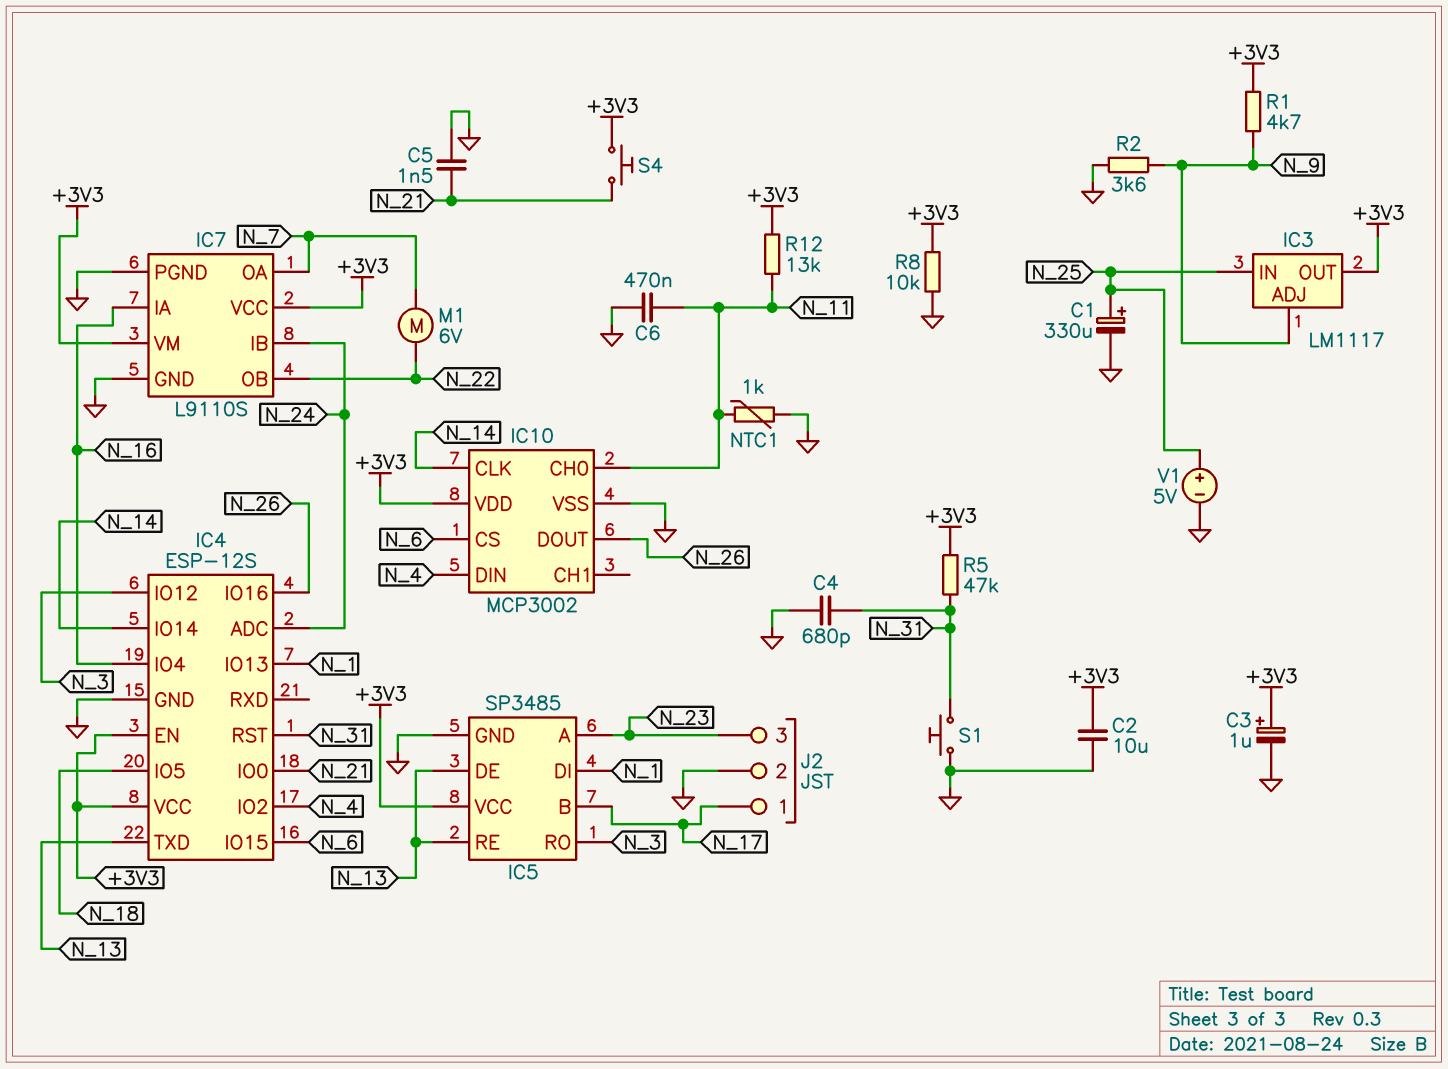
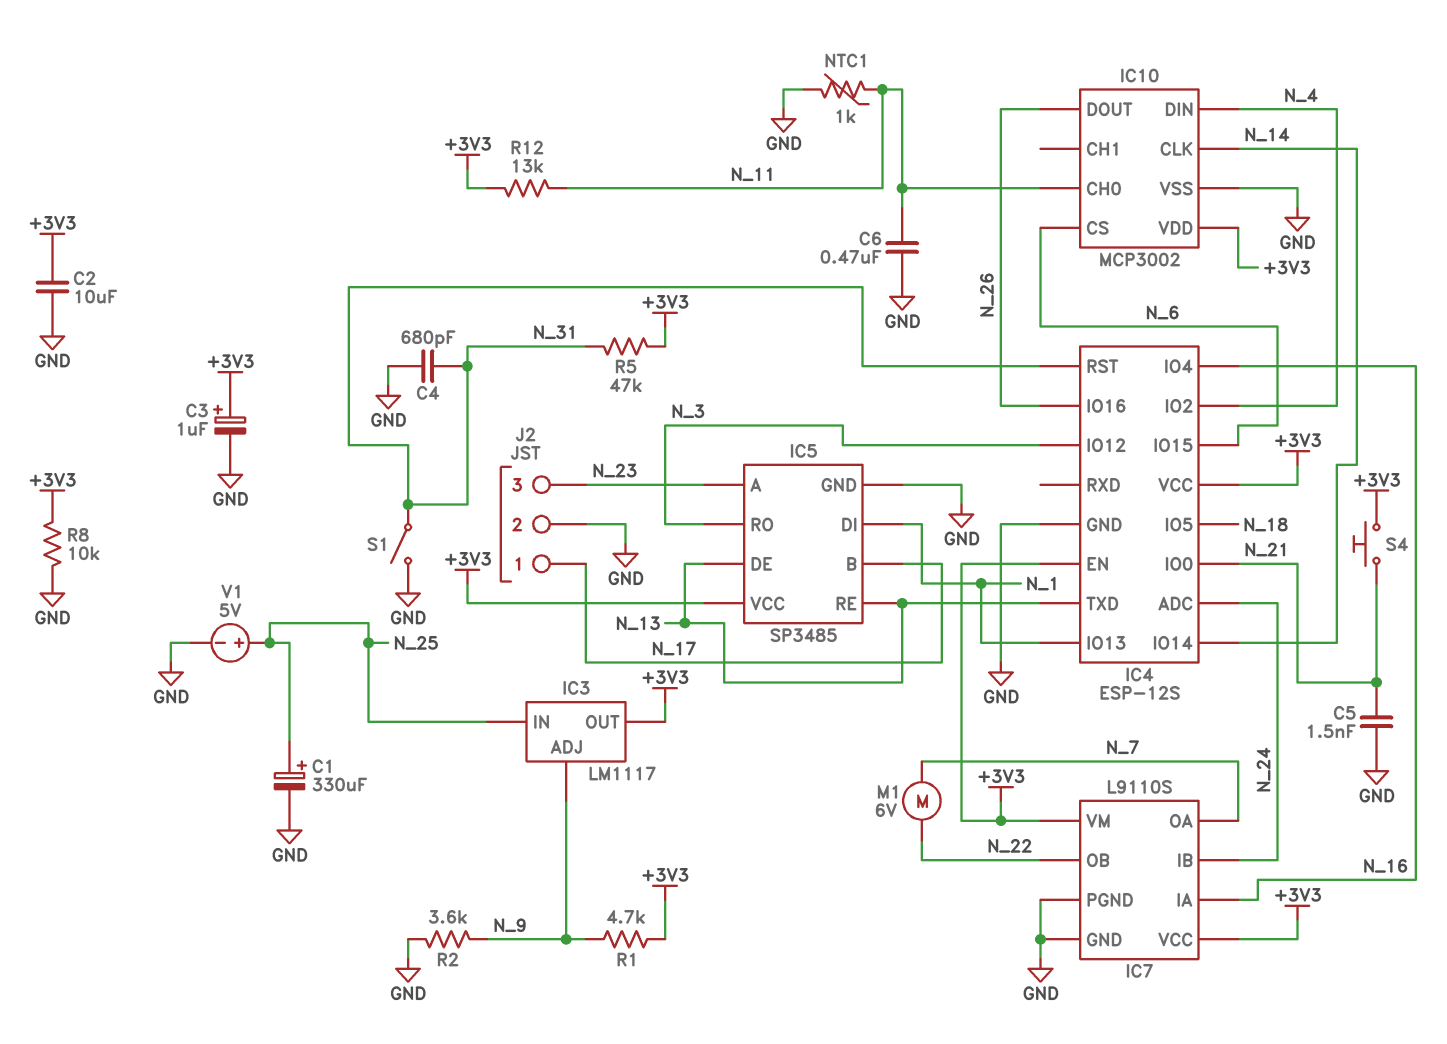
S1: button (GND, N_31) -> switch (GND, N_31)

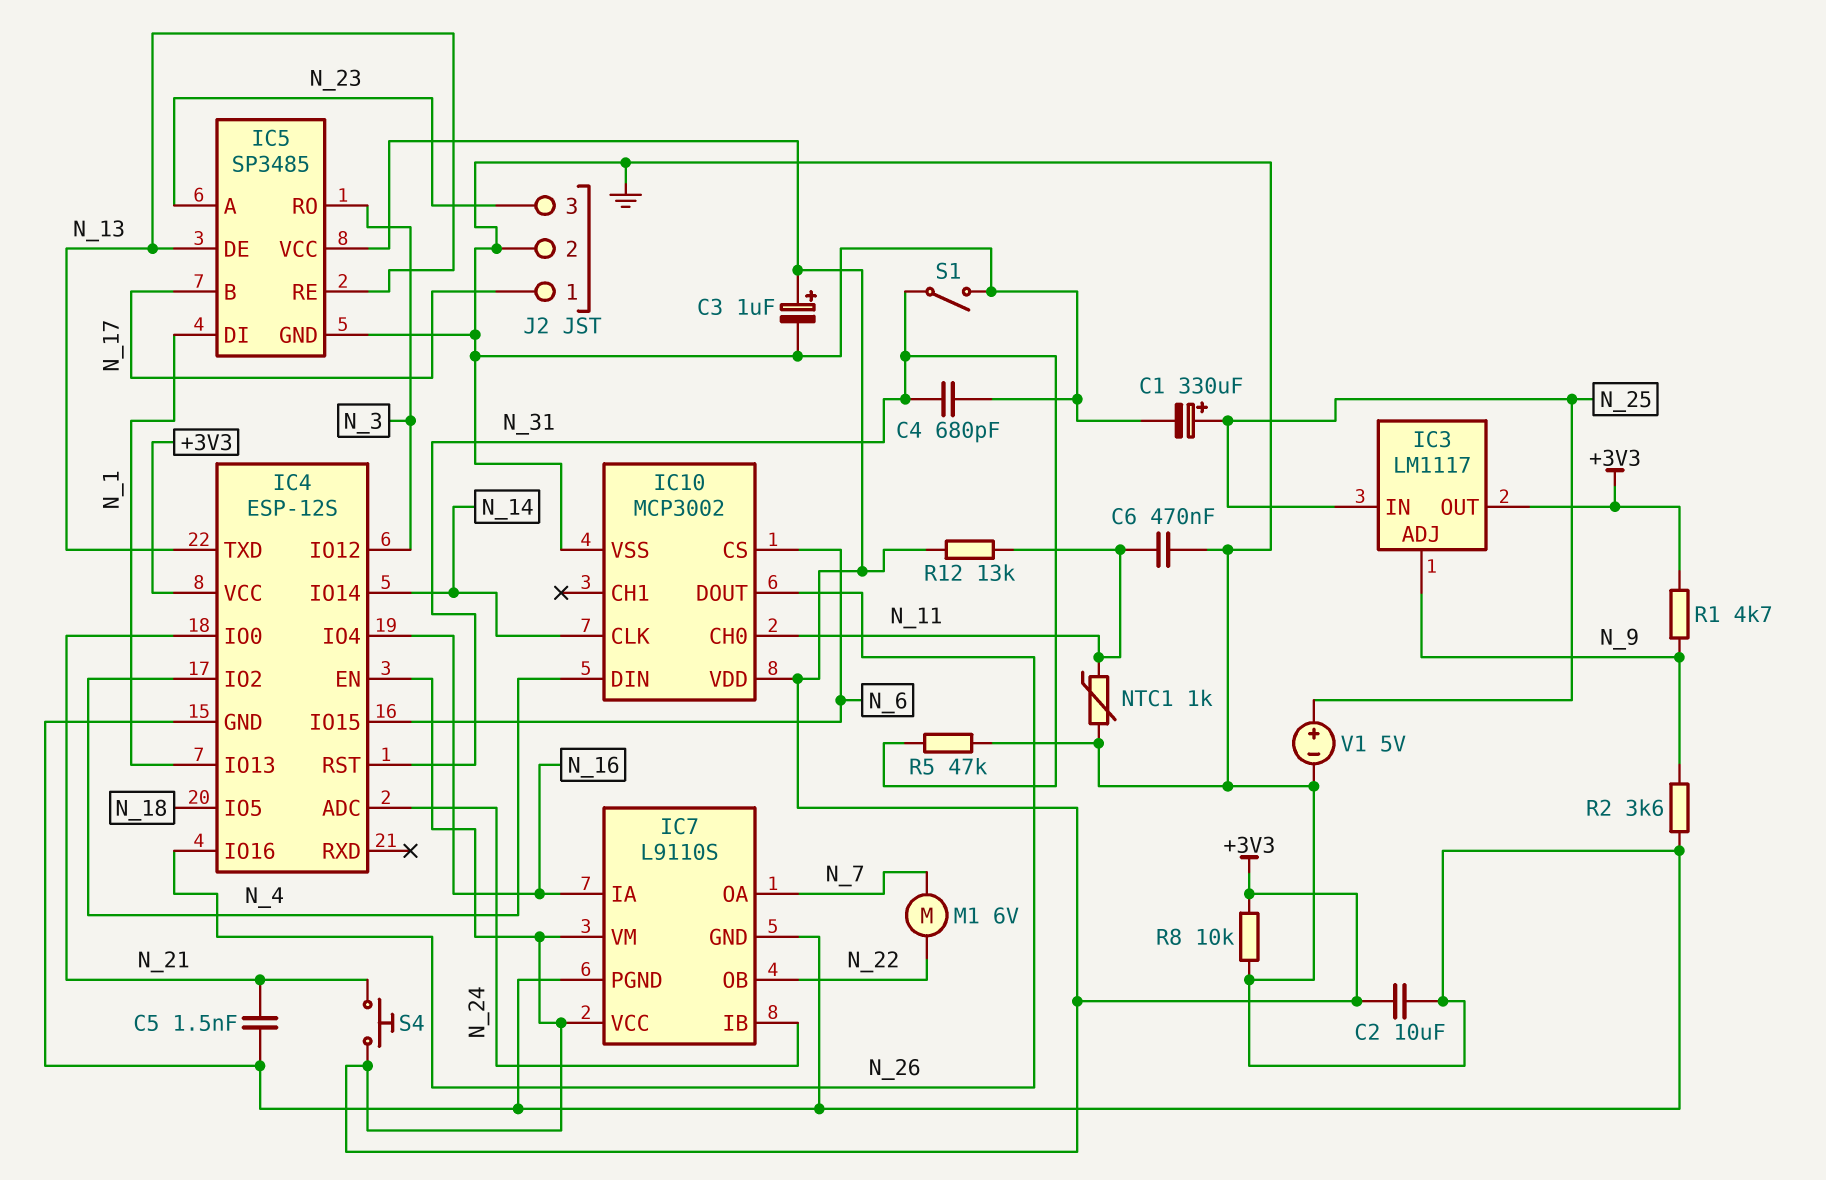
R5: 47k (+3V3, N_31) -> 47k (GND, N_31)

